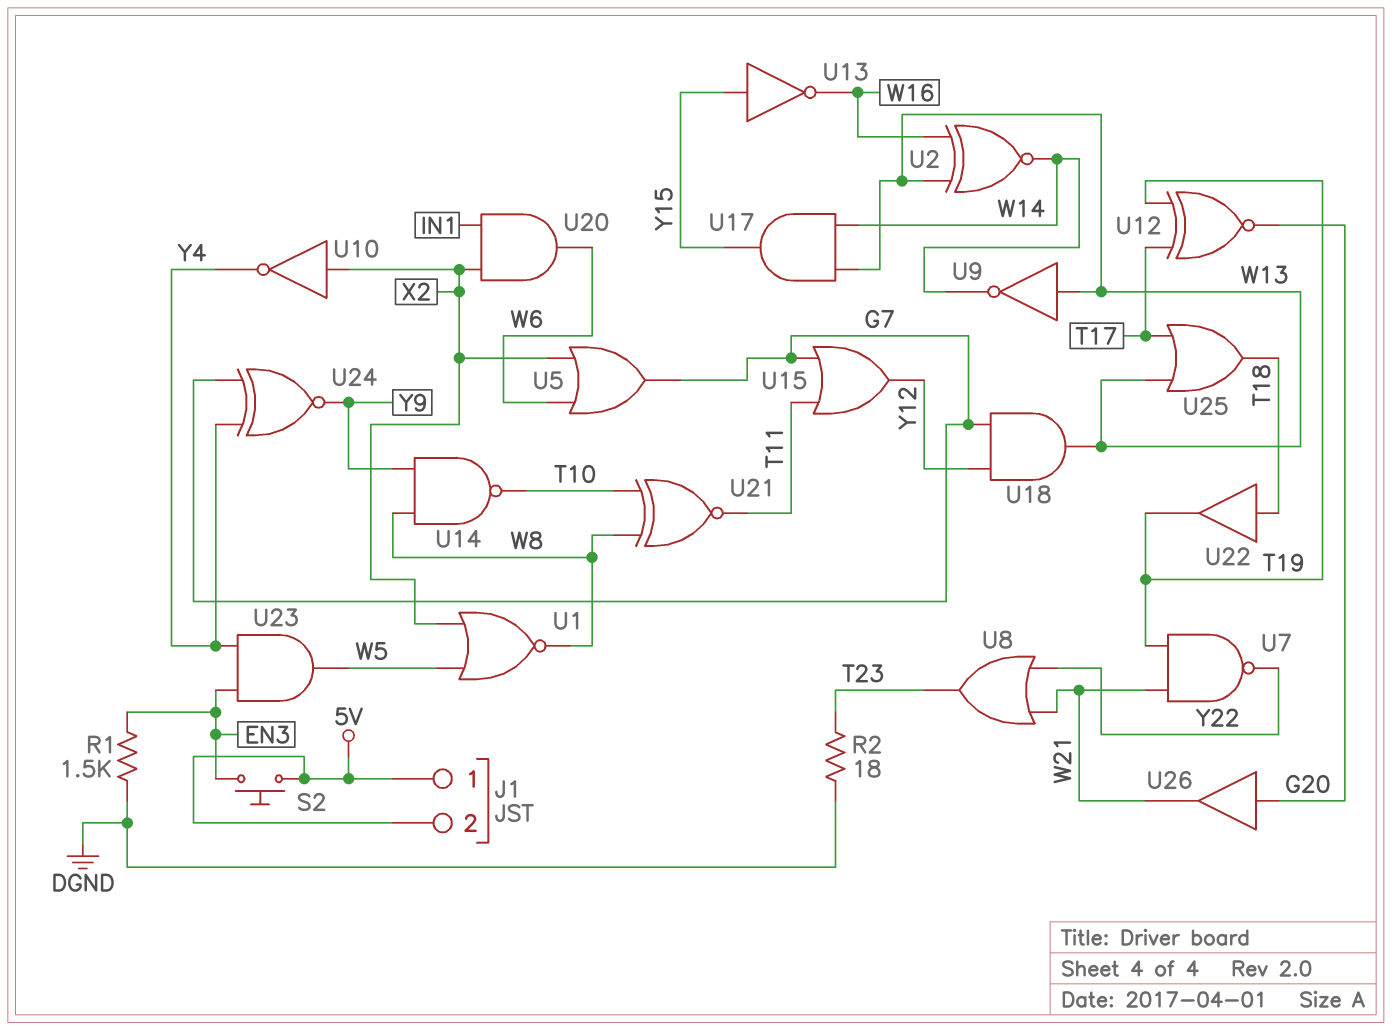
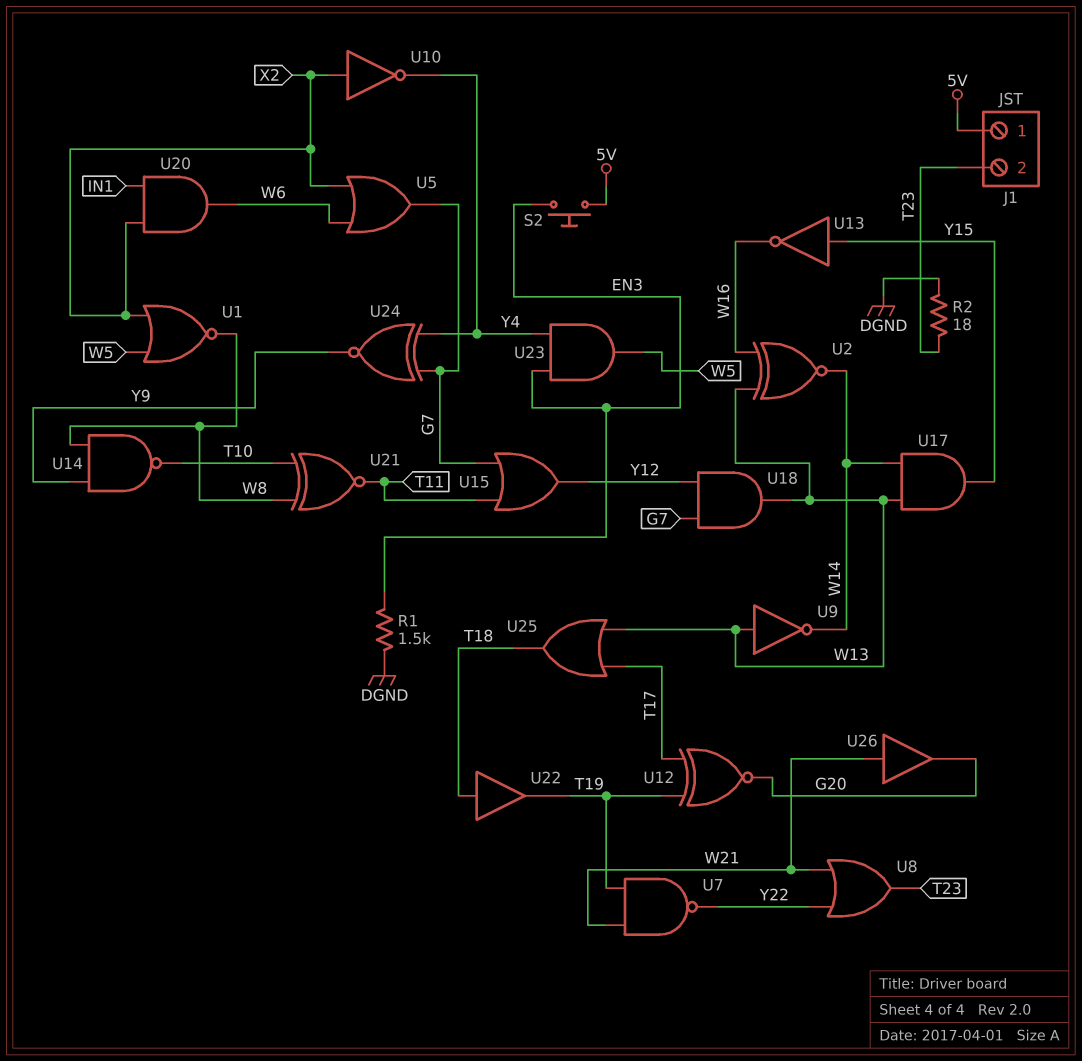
J1 pin 2: 5V -> T23
U26: buffer (in G20, out W21) -> buffer (in W21, out G20)

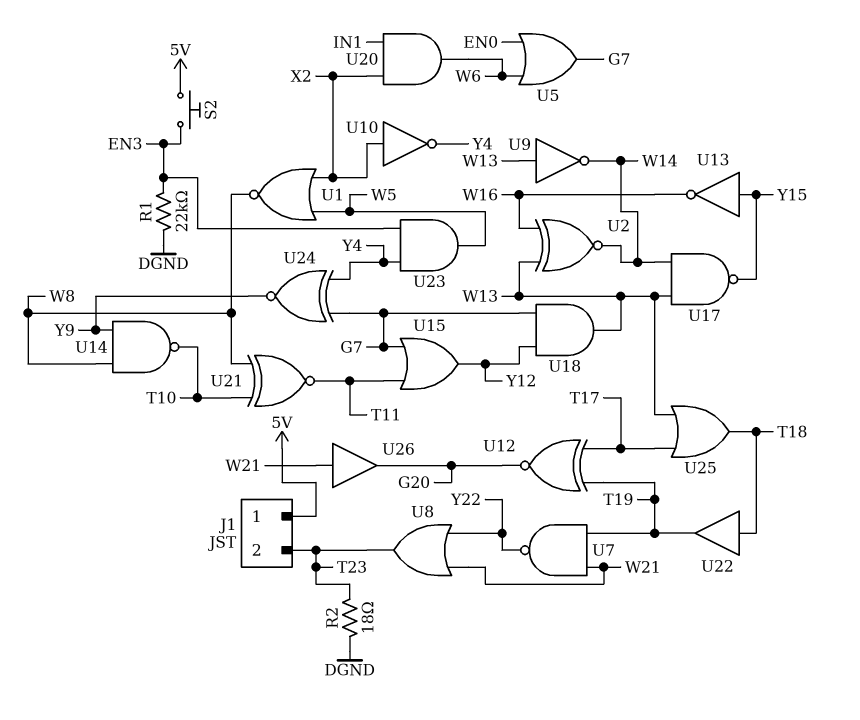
R1: 1.5k (DGND, EN3) -> 22k (DGND, EN3)
U5: OR (in W6, in X2, out G7) -> OR (in EN0, in W6, out G7)
U17: AND (in W13, in W14, out Y15) -> NAND (in W13, in W14, out Y15)

